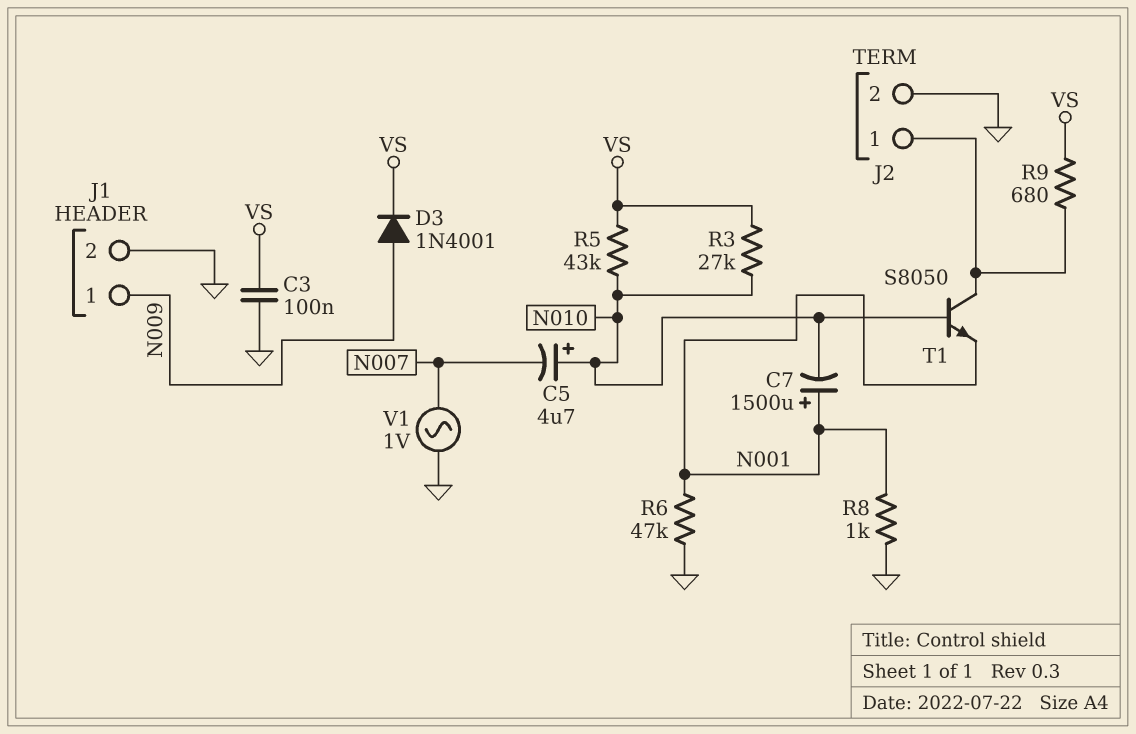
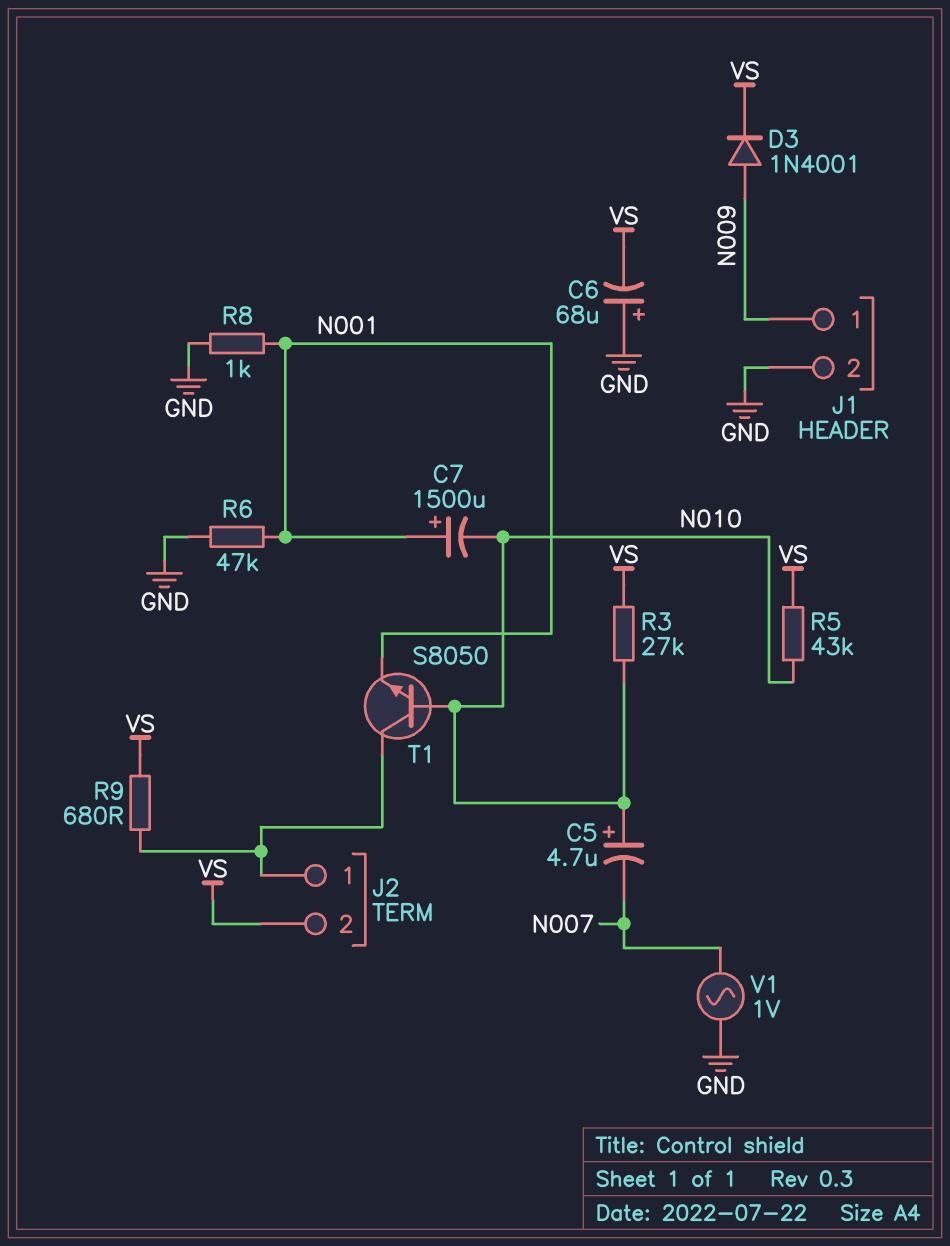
C3: 100nF (GND, VS) -> none
C6: none -> 68uF (plus GND, minus VS)
J2 pin 2: GND -> VS

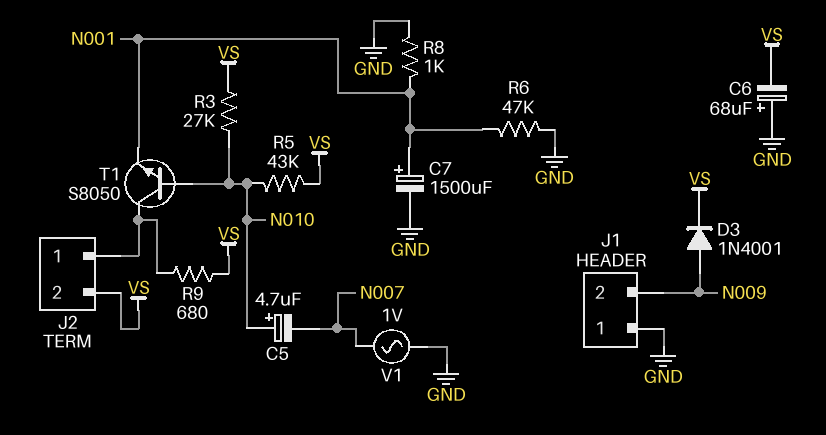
C7: 1500uF (plus N001, minus N010) -> 1500uF (plus N001, minus GND)
J1 pin 1: N009 -> GND
J1 pin 2: GND -> N009

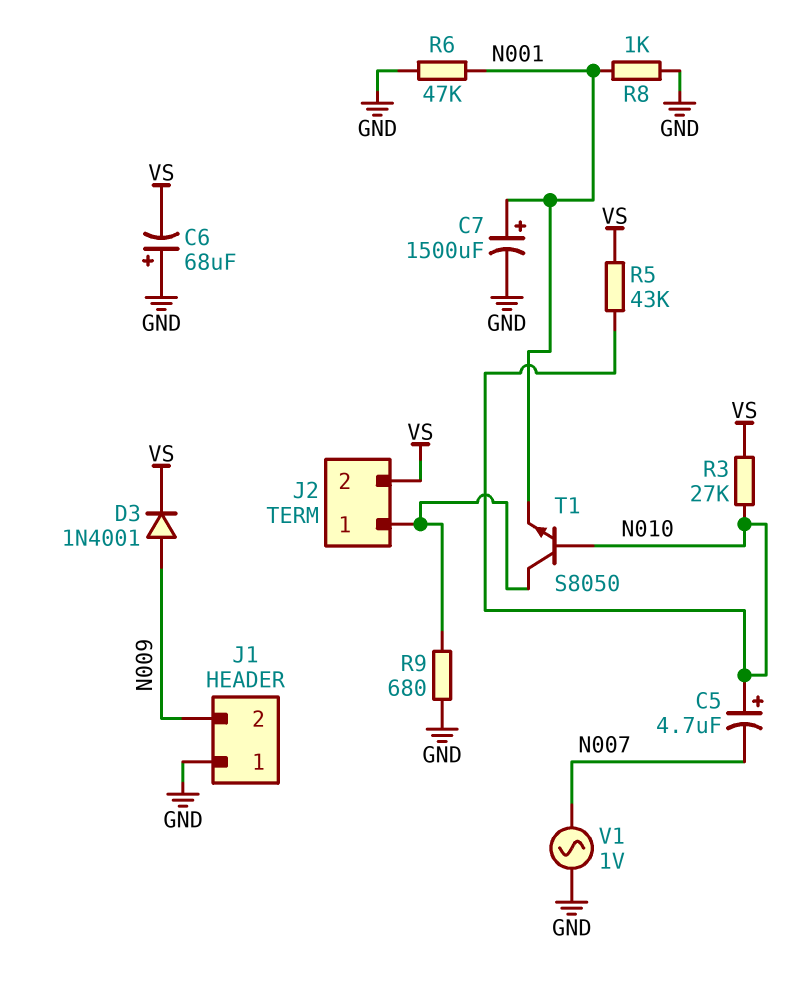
R9: 680 (J2/1, VS) -> 680 (GND, J2/1)

